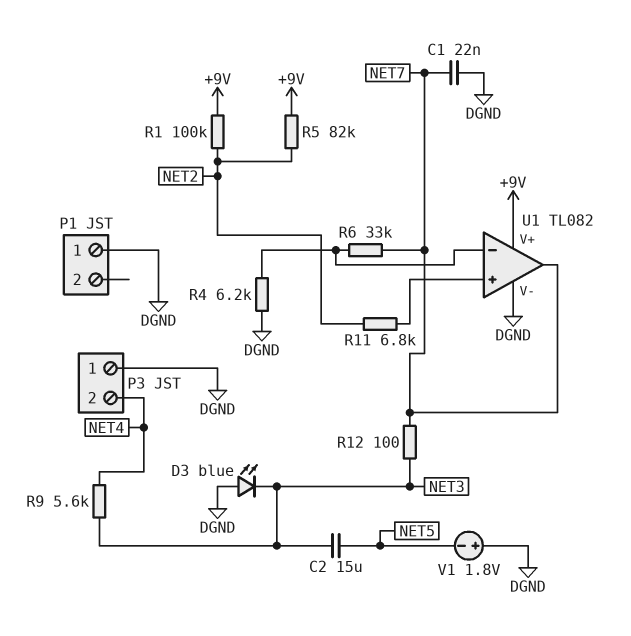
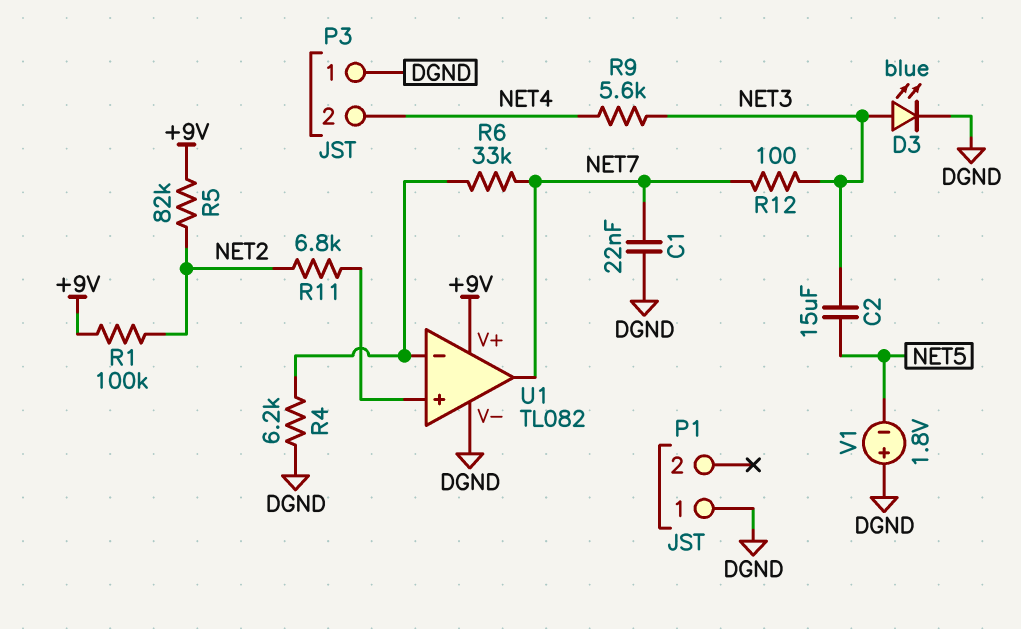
D3: LED blue (A DGND, K NET3) -> LED blue (A NET3, K DGND)

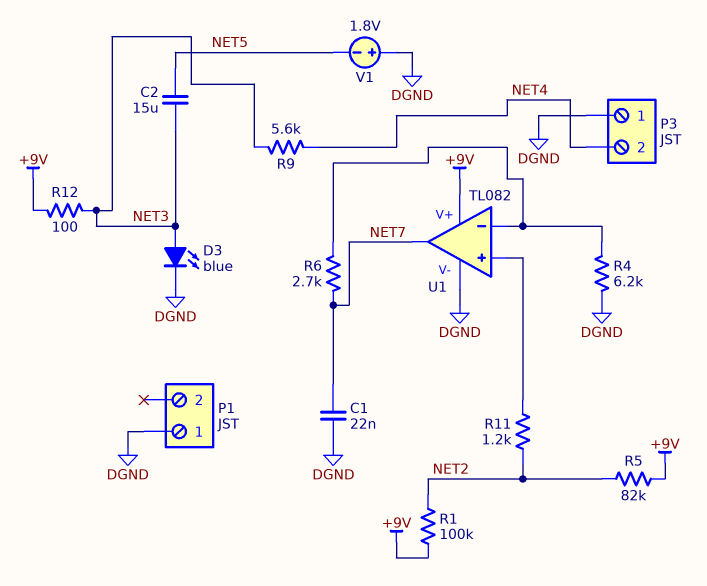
R6: 33k (NET7, U1/in-) -> 2.7k (NET7, U1/in-)
R11: 6.8k (NET2, U1/in+) -> 1.2k (NET2, U1/in+)
R12: 100 (NET3, NET7) -> 100 (+9V, NET3)

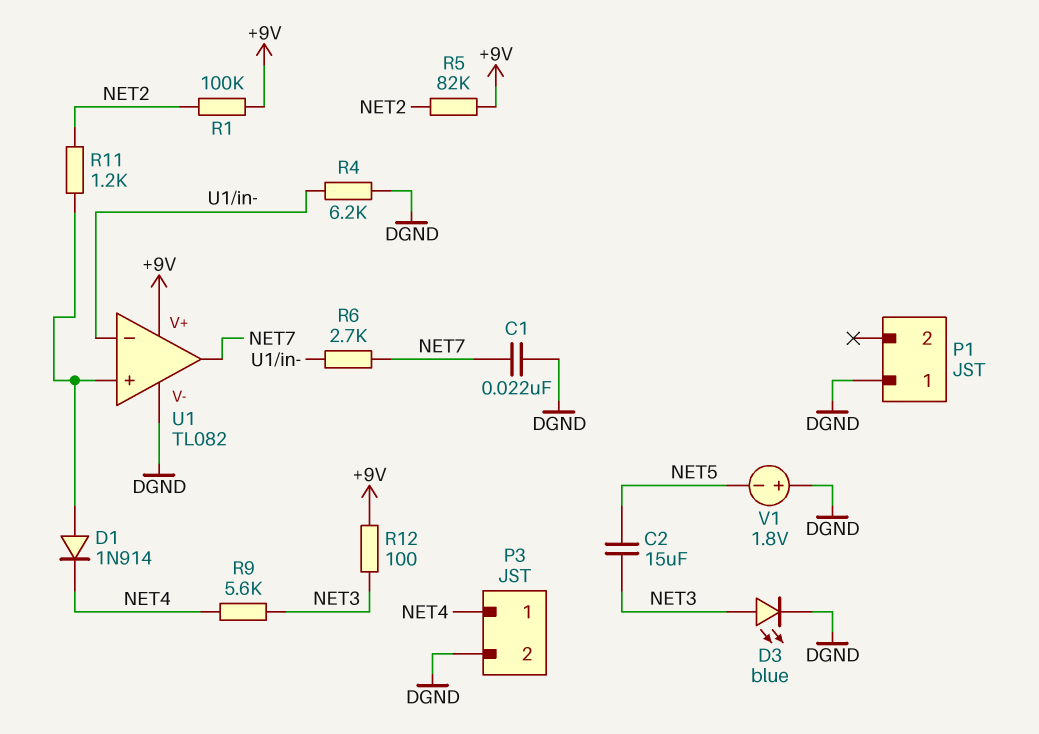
D1: none -> diode 1N914 (A U1/in+, K NET4)
P3 pin 1: DGND -> NET4
P3 pin 2: NET4 -> DGND

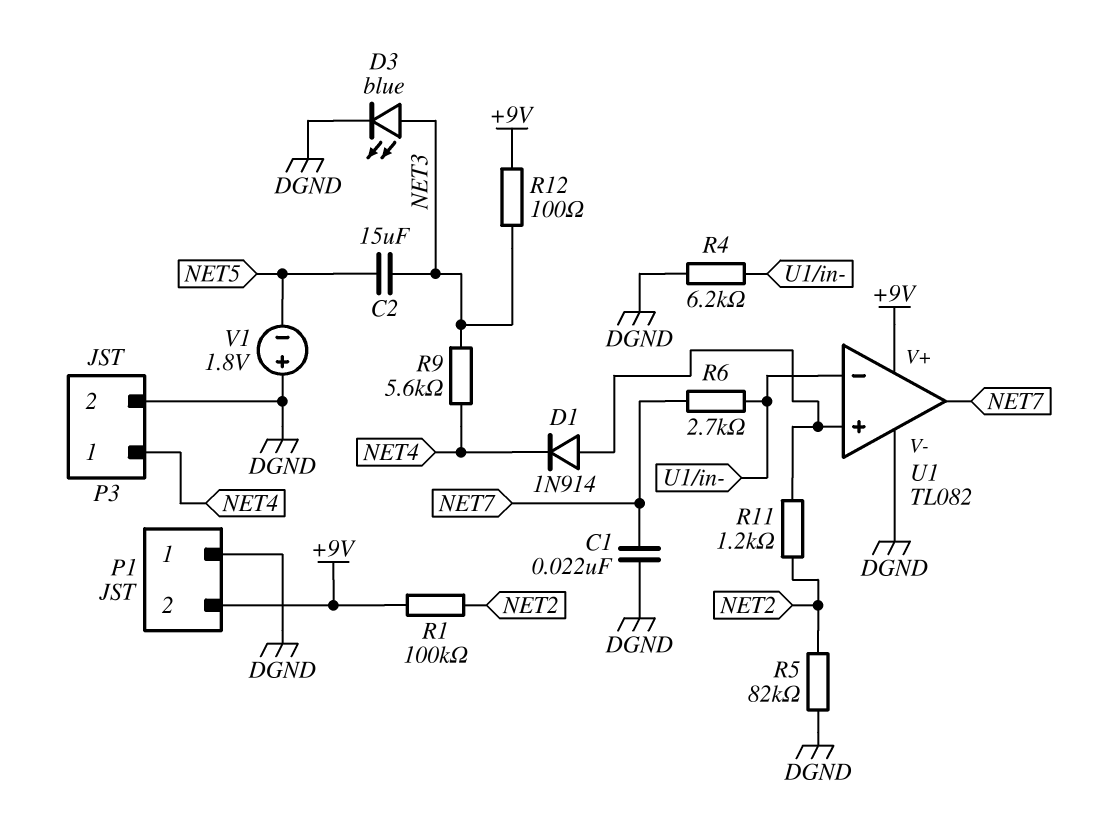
P1 pin 2: none -> +9V
R5: 82k (+9V, NET2) -> 82k (DGND, NET2)

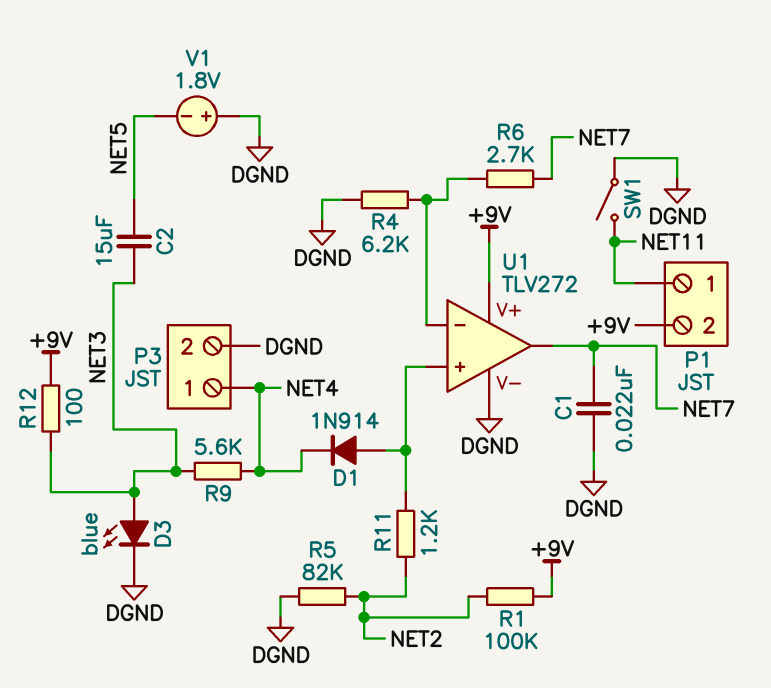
P1 pin 1: DGND -> NET11
SW1: none -> switch (DGND, NET11)
U1: TL082 -> TLV272

